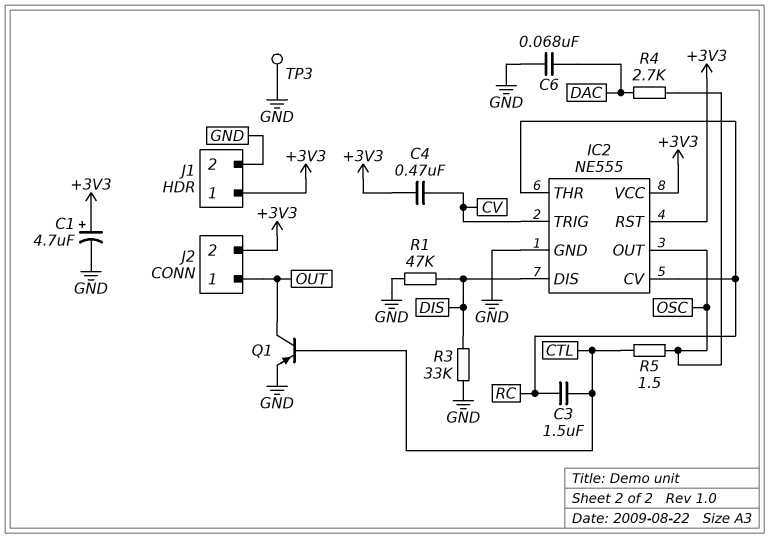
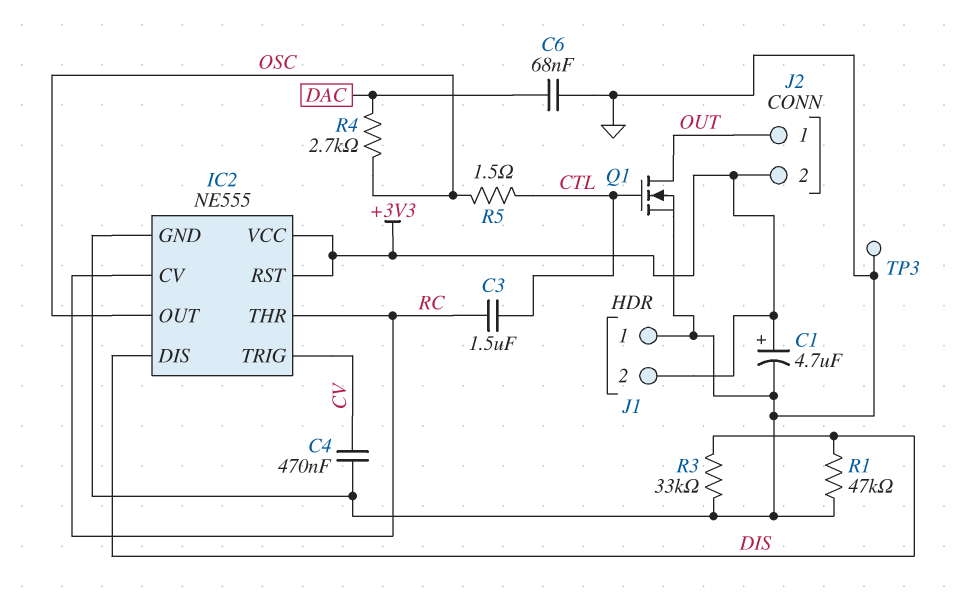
C4: 470nF (+3V3, CV) -> 470nF (CV, GND)
J1 pin 1: +3V3 -> GND
J1 pin 2: GND -> +3V3
Q1: PNP (B CTL, C OUT, E GND) -> NMOS (G CTL, D OUT, S GND)

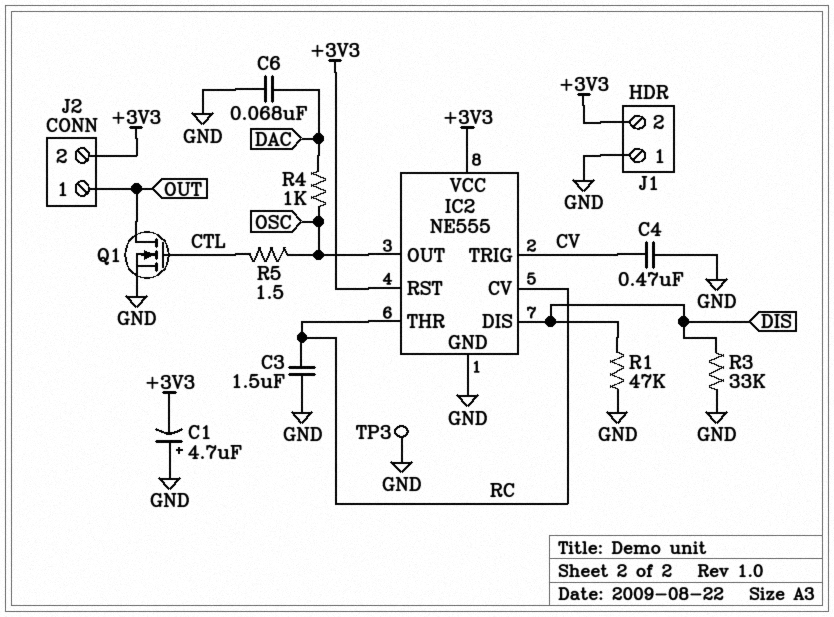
C1: 4.7uF (plus +3V3, minus GND) -> 4.7uF (plus GND, minus +3V3)
C3: 1.5uF (CTL, RC) -> 1.5uF (GND, RC)
R4: 2.7k (DAC, OSC) -> 1k (DAC, OSC)

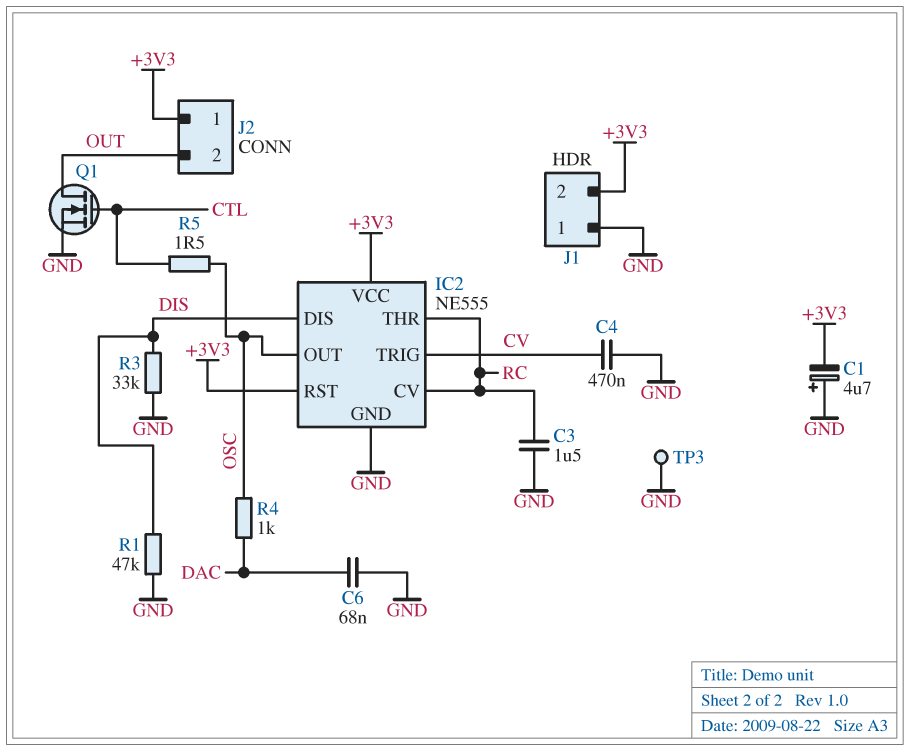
J2 pin 1: OUT -> +3V3
J2 pin 2: +3V3 -> OUT

